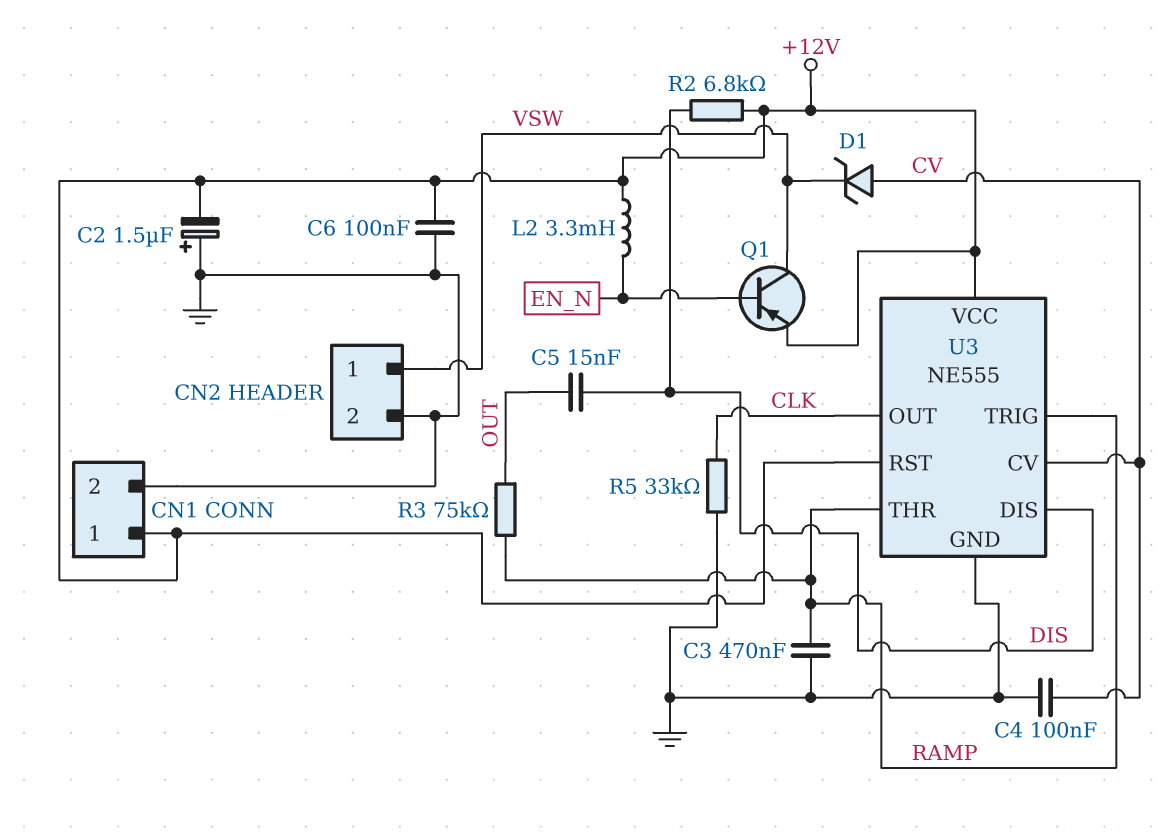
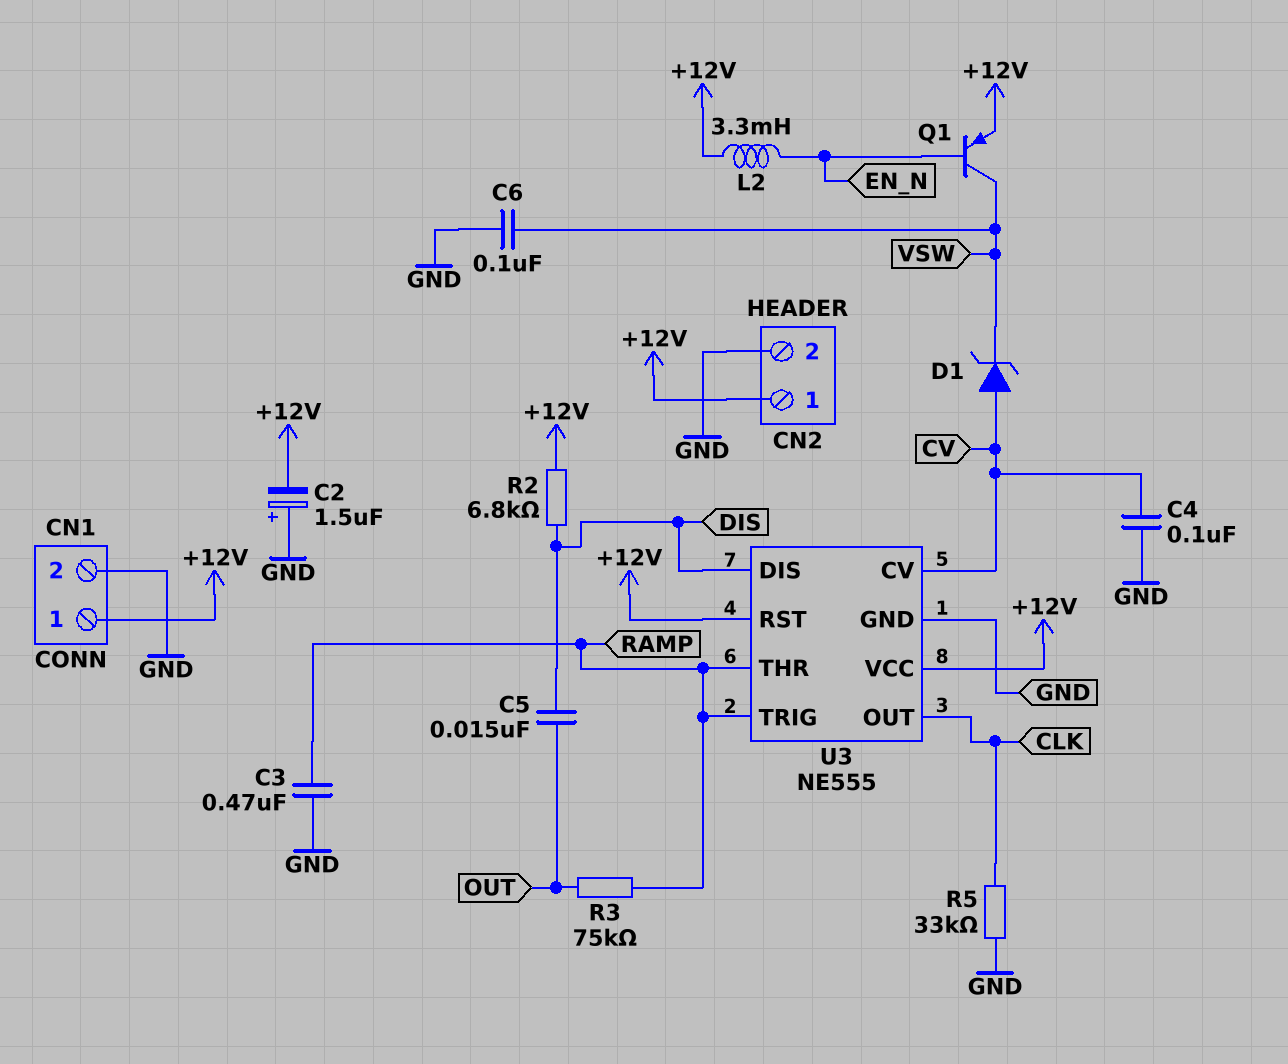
C6: 100nF (+12V, GND) -> 100nF (GND, VSW)
CN2 pin 1: VSW -> +12V

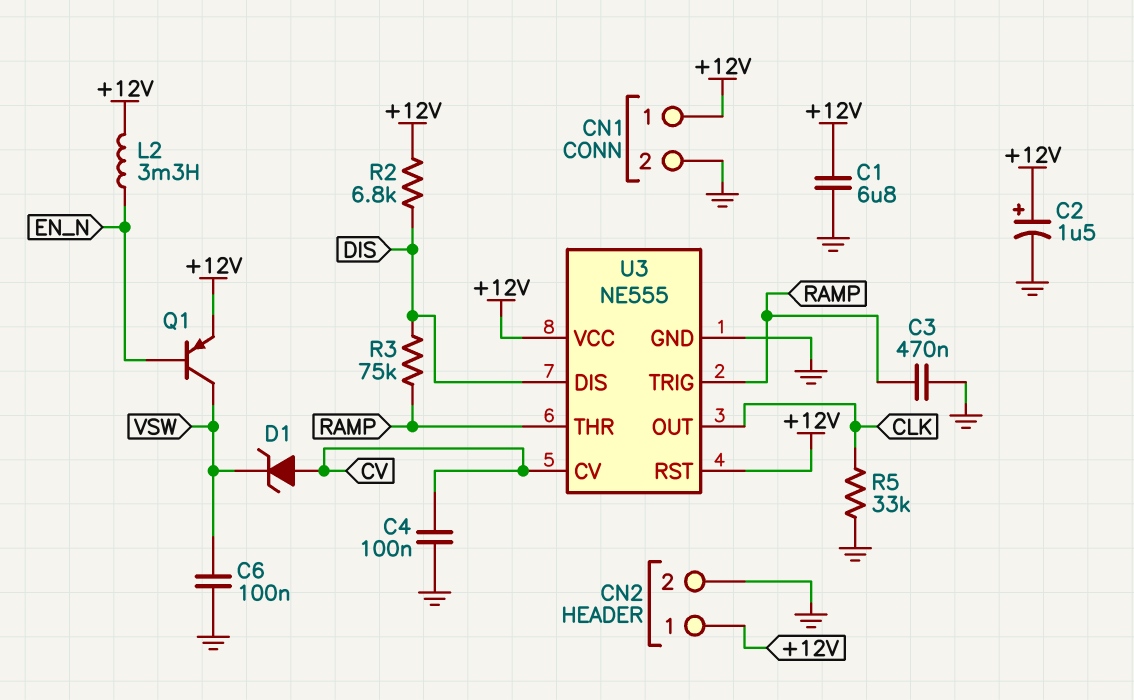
C1: none -> 6.8uF (+12V, GND)
C2: 1.5uF (plus GND, minus +12V) -> 1.5uF (plus +12V, minus GND)
C5: 15nF (DIS, OUT) -> none
R3: 75k (OUT, RAMP) -> 75k (DIS, RAMP)

